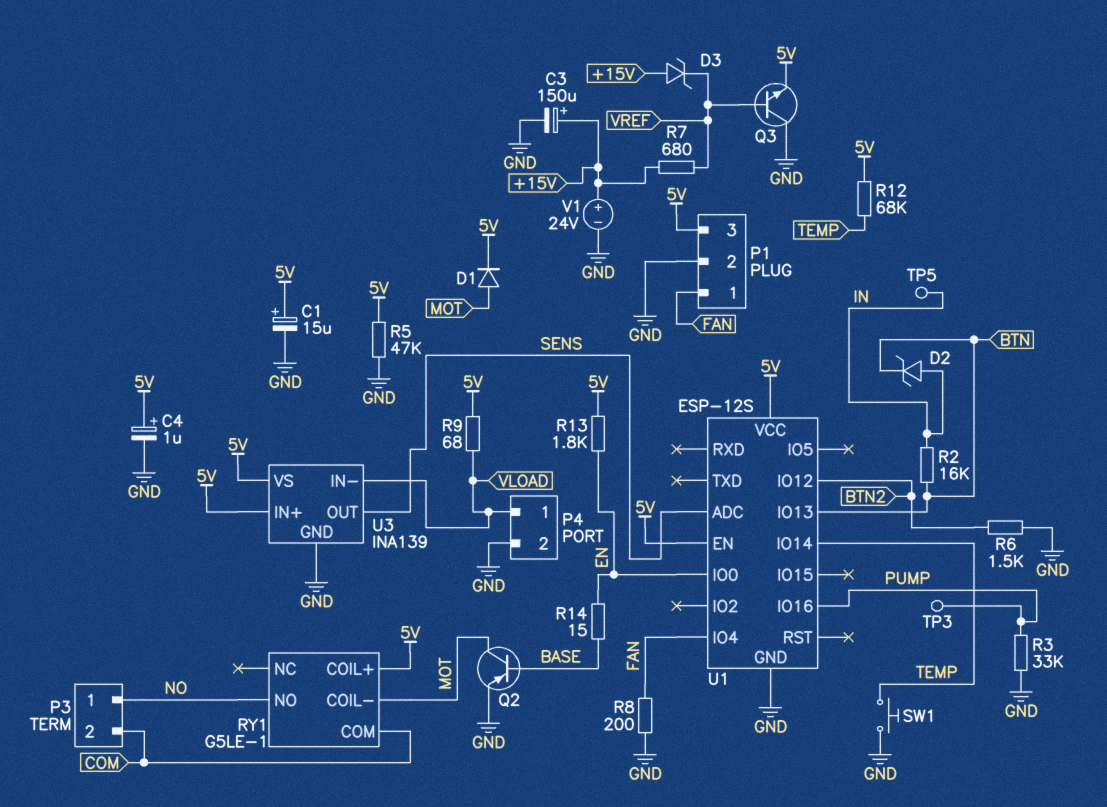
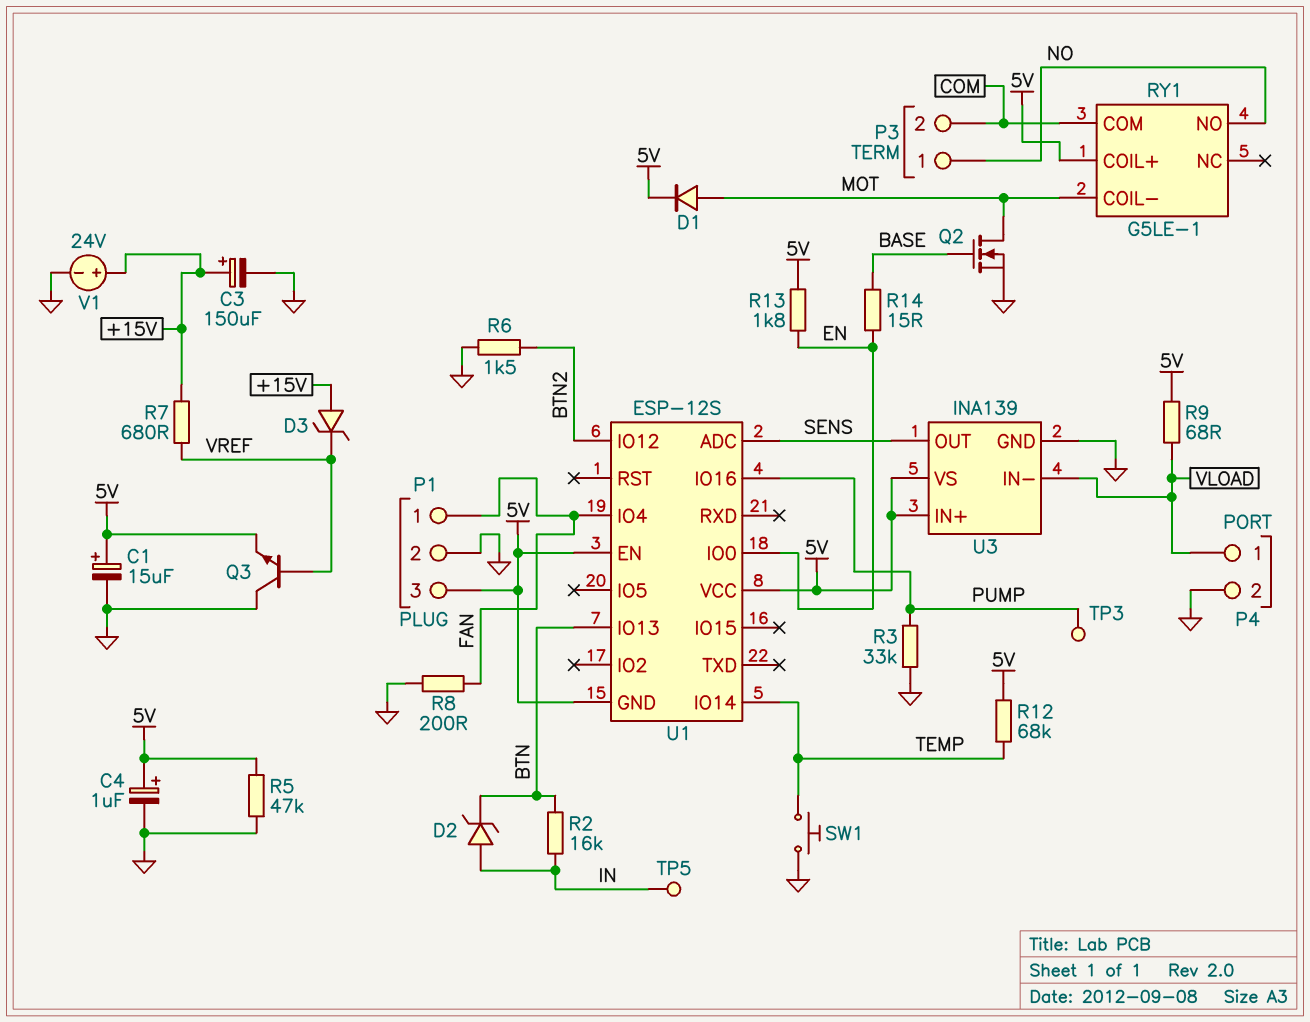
Q2: PNP (B BASE, C MOT, E GND) -> NMOS (G BASE, D MOT, S GND)
U1 pin GND: GND -> 5V

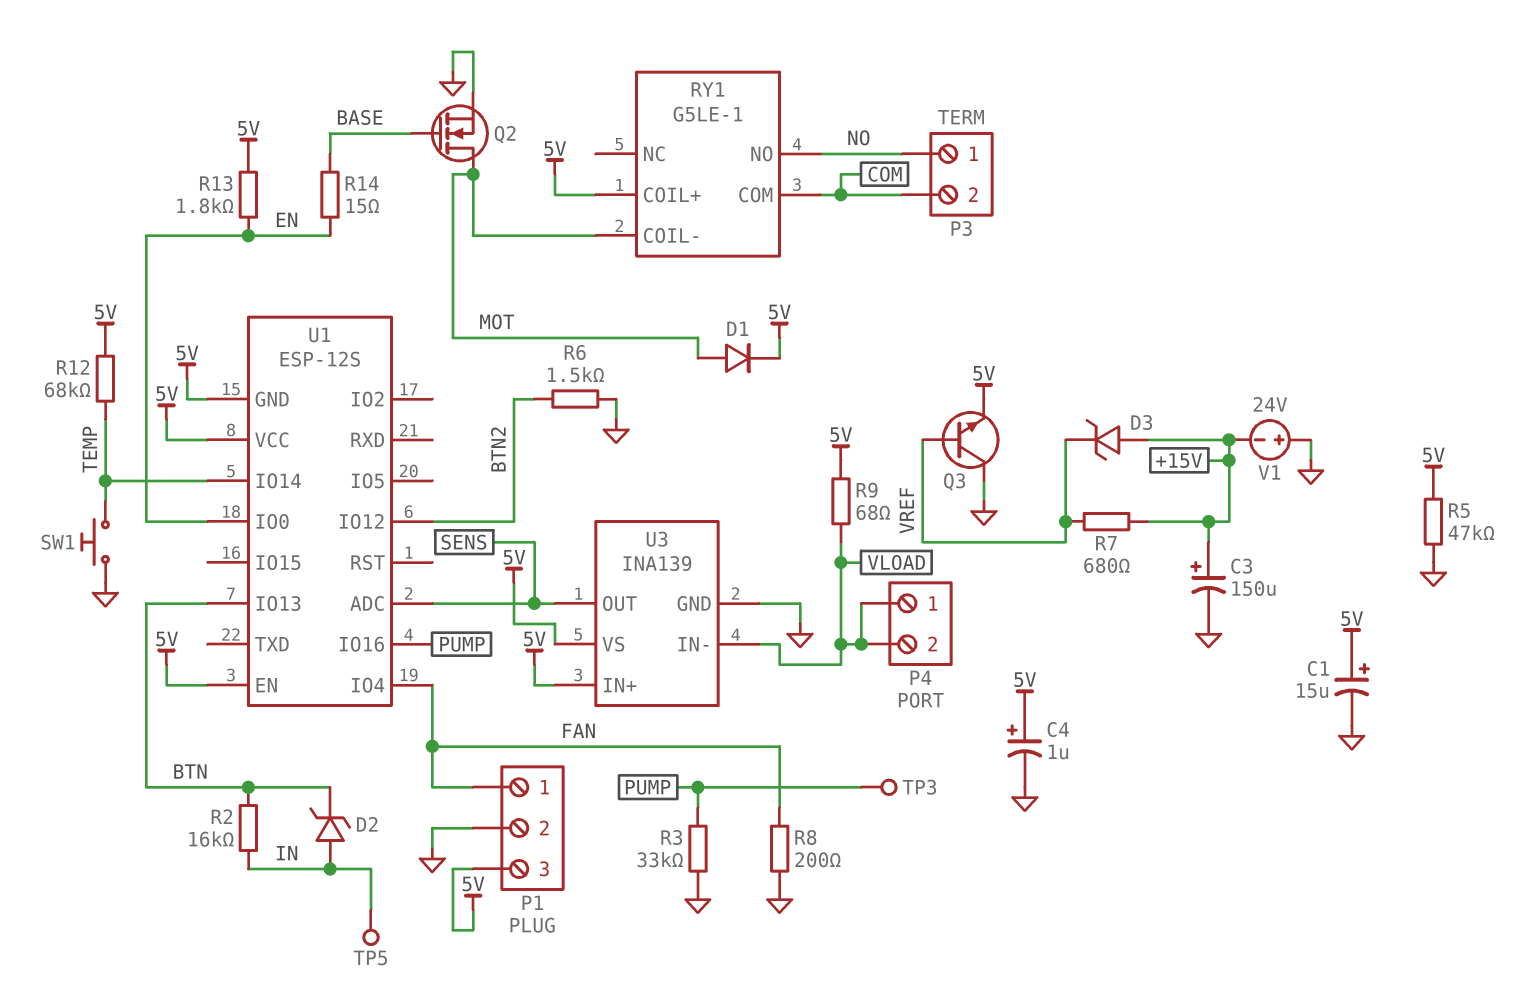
P4 pin 2: GND -> VLOAD
V1: 24V (plus +15V, minus GND) -> 24V (plus GND, minus +15V)

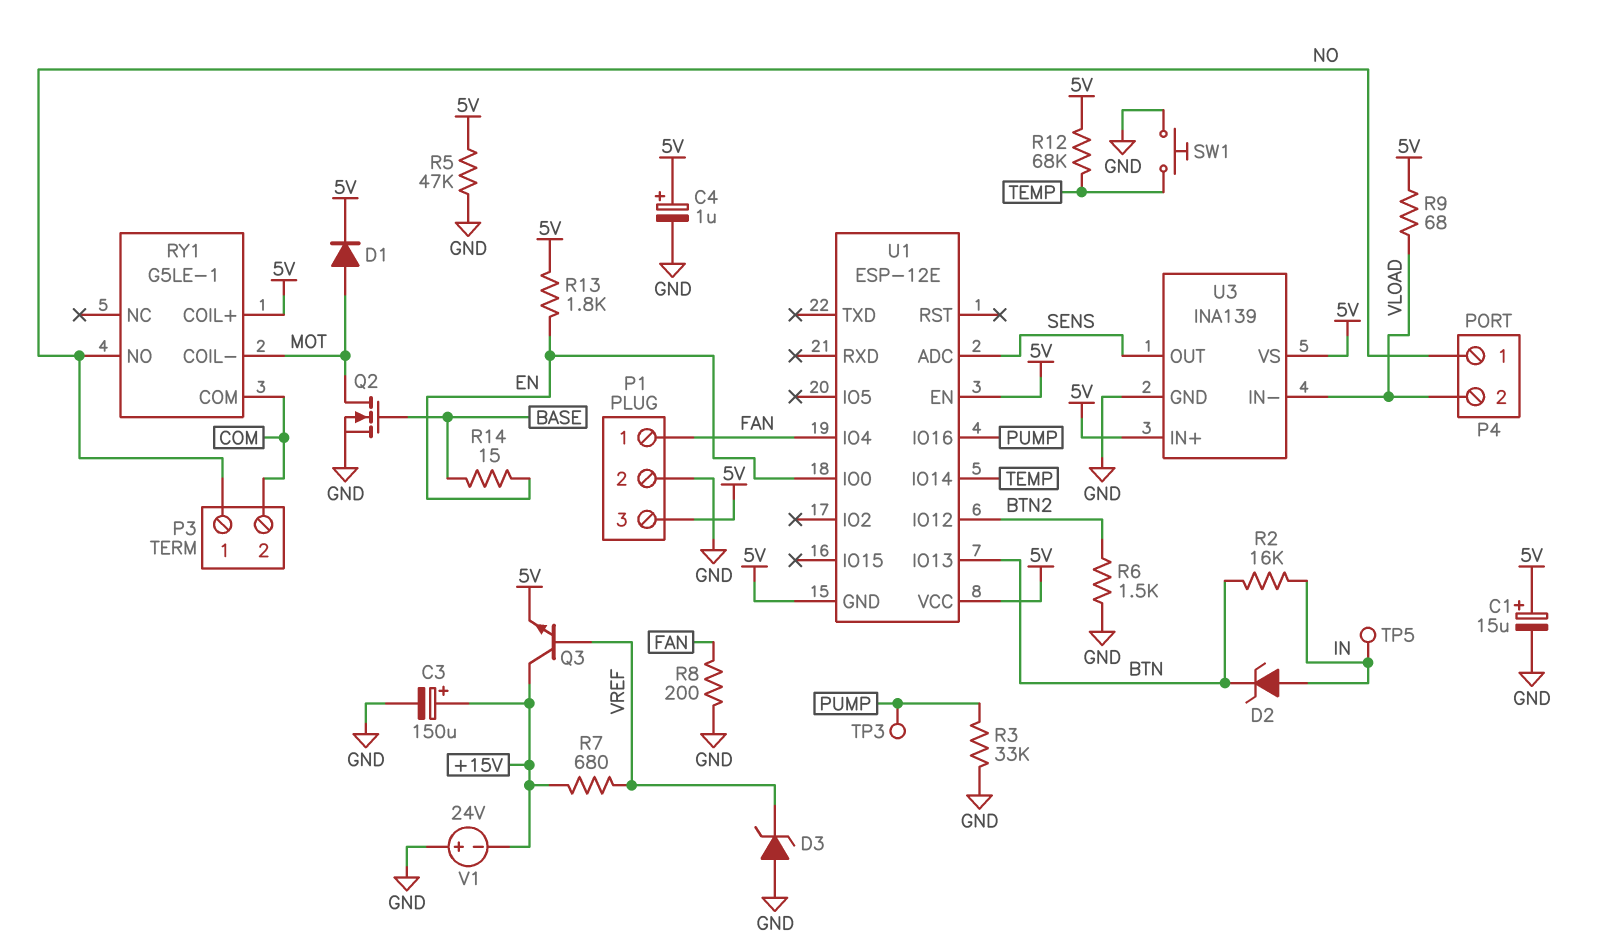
D3: zener (A +15V, K VREF) -> zener (A GND, K VREF)
P4 pin 1: VLOAD -> NO
Q3: NPN (B VREF, C GND, E 5V) -> NPN (B VREF, C +15V, E 5V)
U1: ESP-12S -> ESP-12E

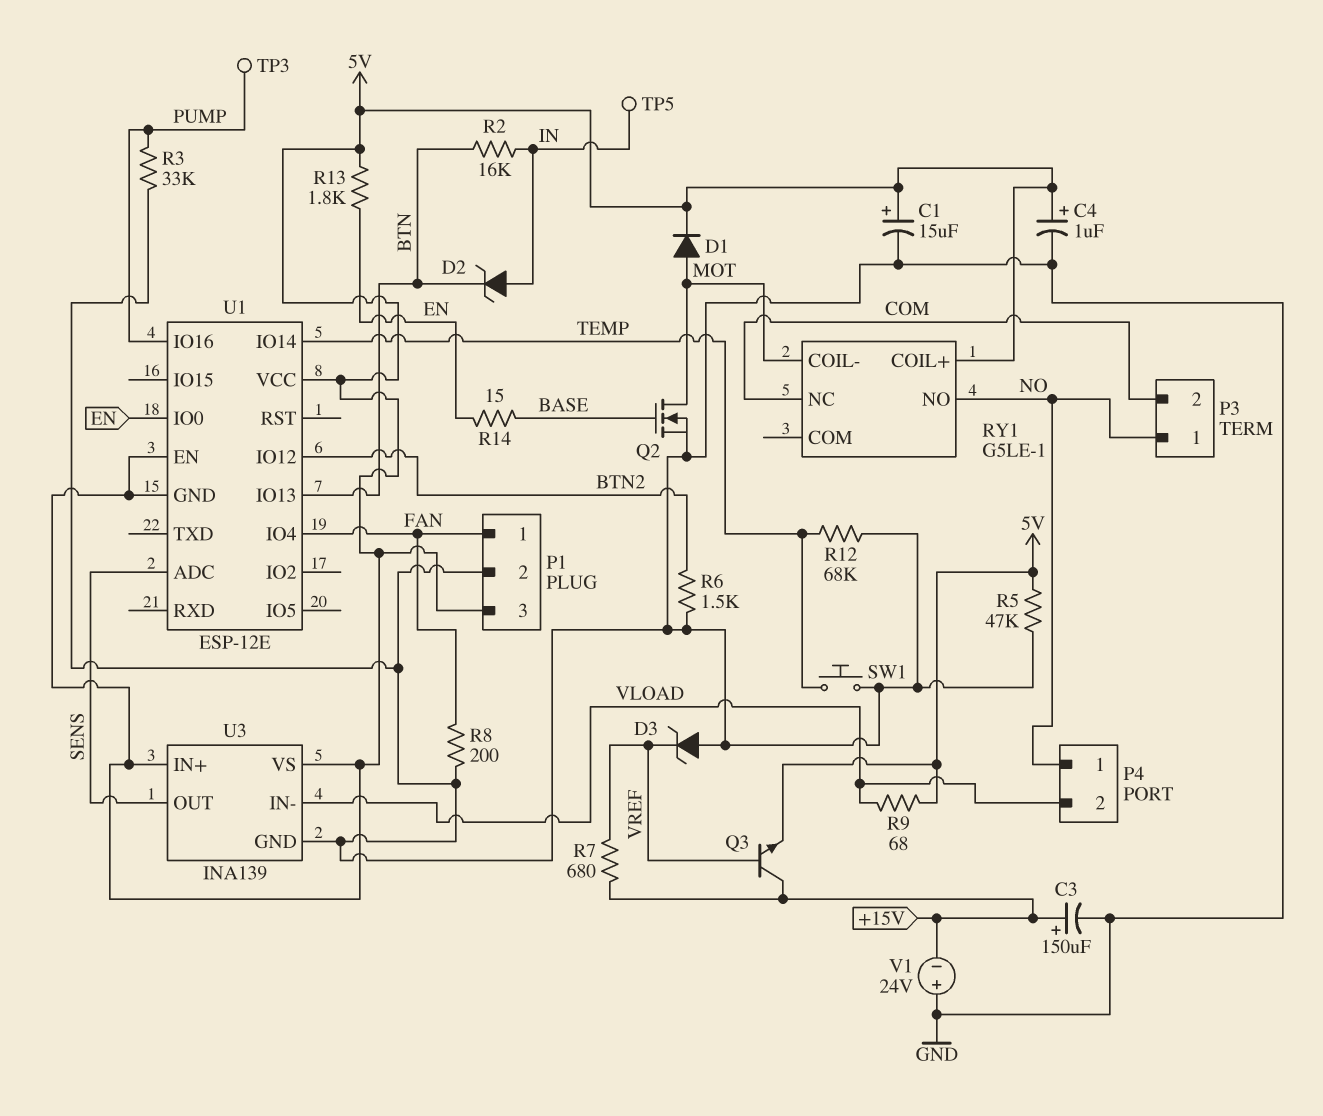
R12: 68k (5V, TEMP) -> 68k (GND, TEMP)
RY1 pin COM: COM -> none
RY1 pin NC: none -> COM

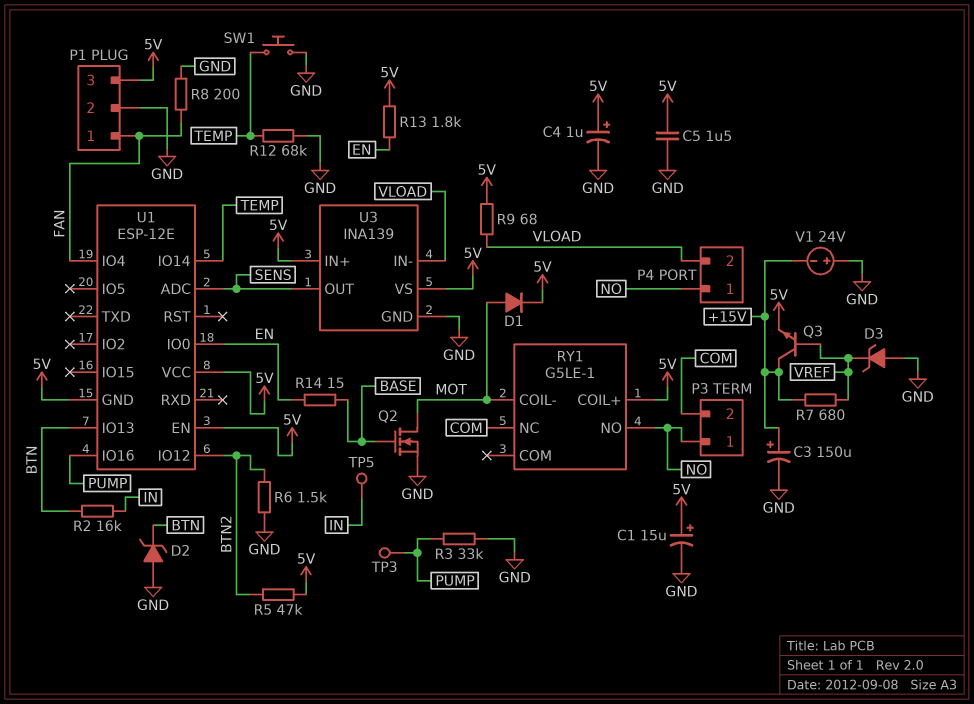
C5: none -> 1.5uF (5V, GND)
D2: zener (A IN, K BTN) -> zener (A GND, K BTN)
R5: 47k (5V, GND) -> 47k (5V, BTN2)

